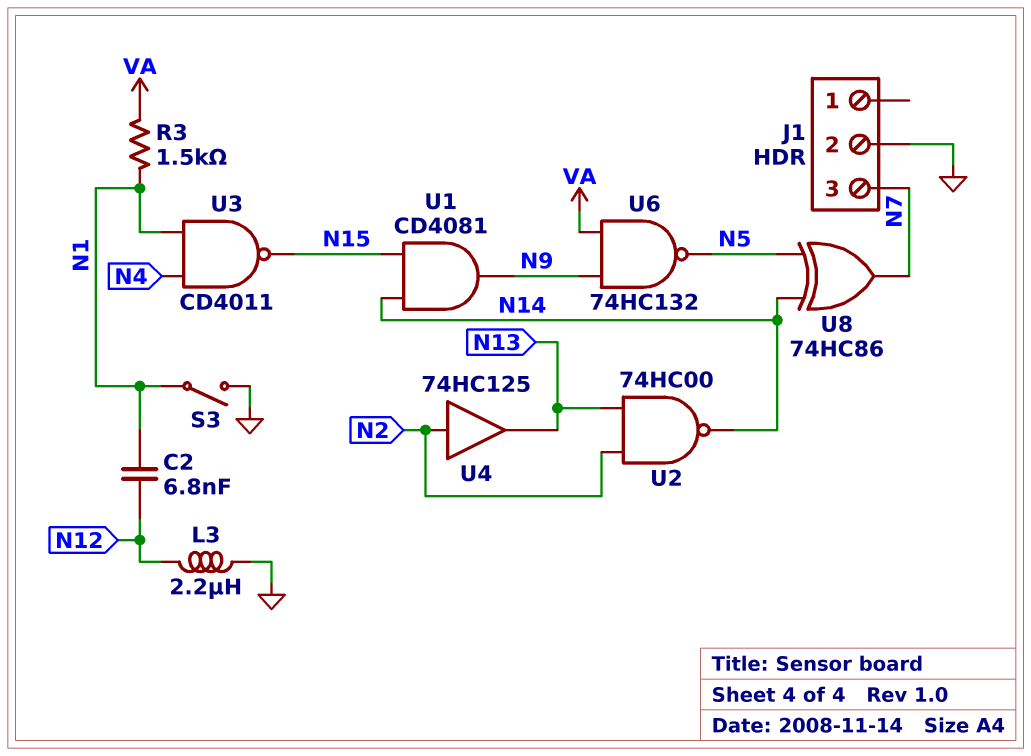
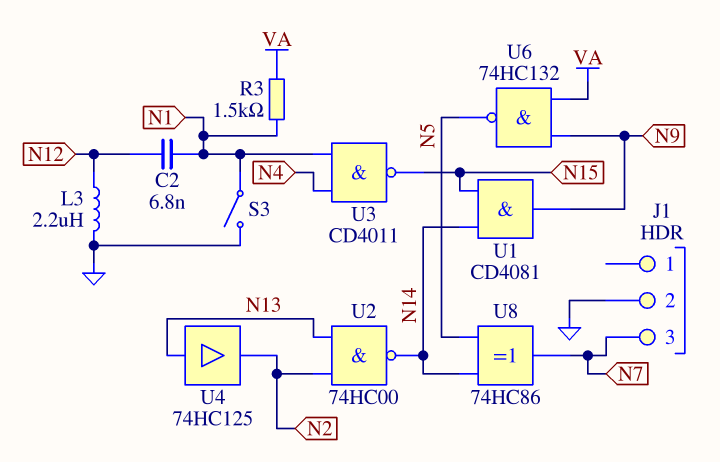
U4: buffer 74HC125 (in N2, out N13) -> buffer 74HC125 (in N13, out N2)

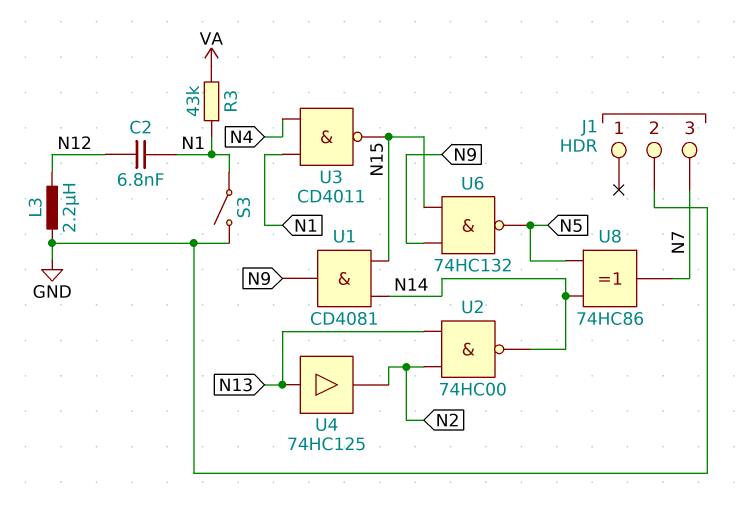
R3: 1.5k (N1, VA) -> 43k (N1, VA)
U6: NAND 74HC132 (in N9, in VA, out N5) -> NAND 74HC132 (in N9, in N15, out N5)

